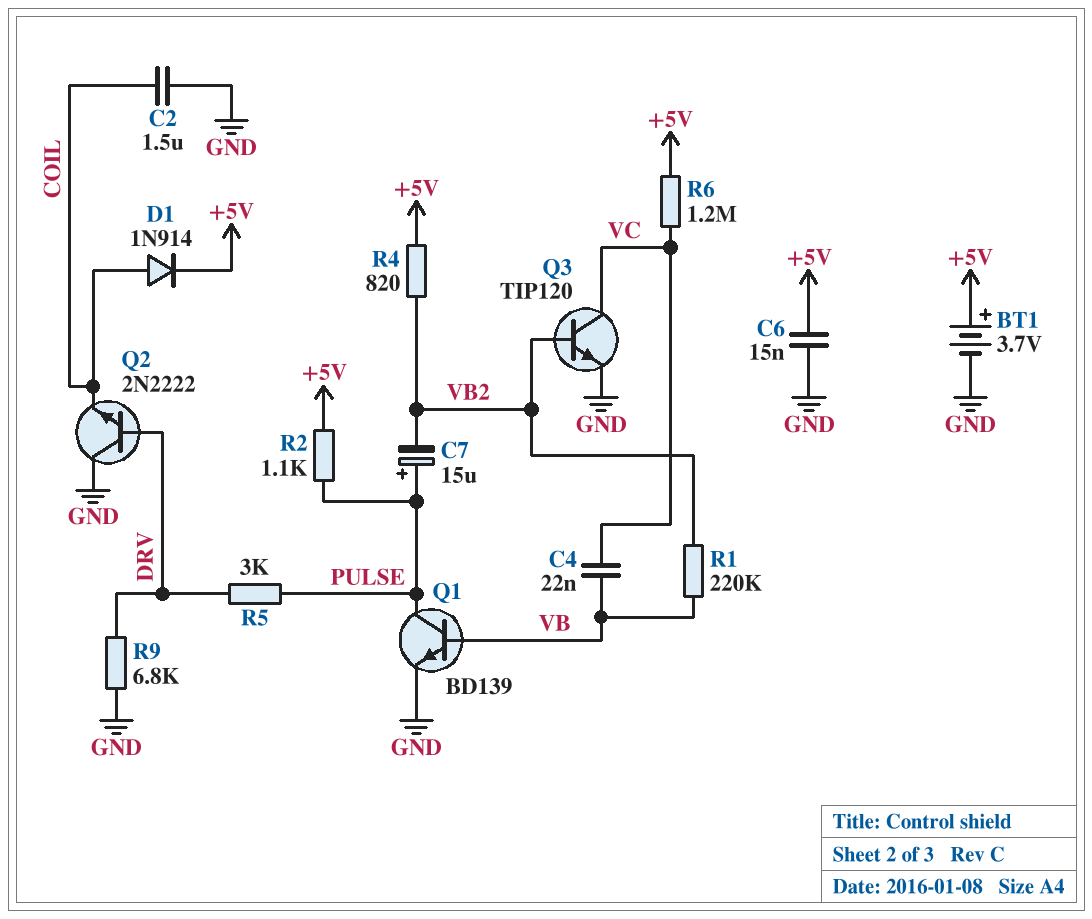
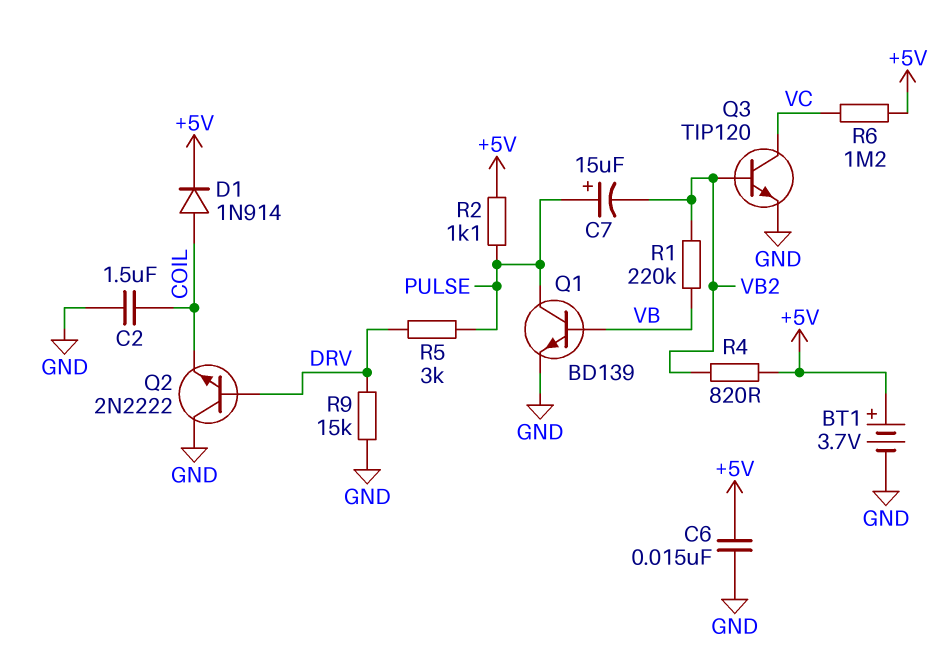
C4: 22nF (VB, VC) -> none
R9: 6.8k (DRV, GND) -> 15k (DRV, GND)

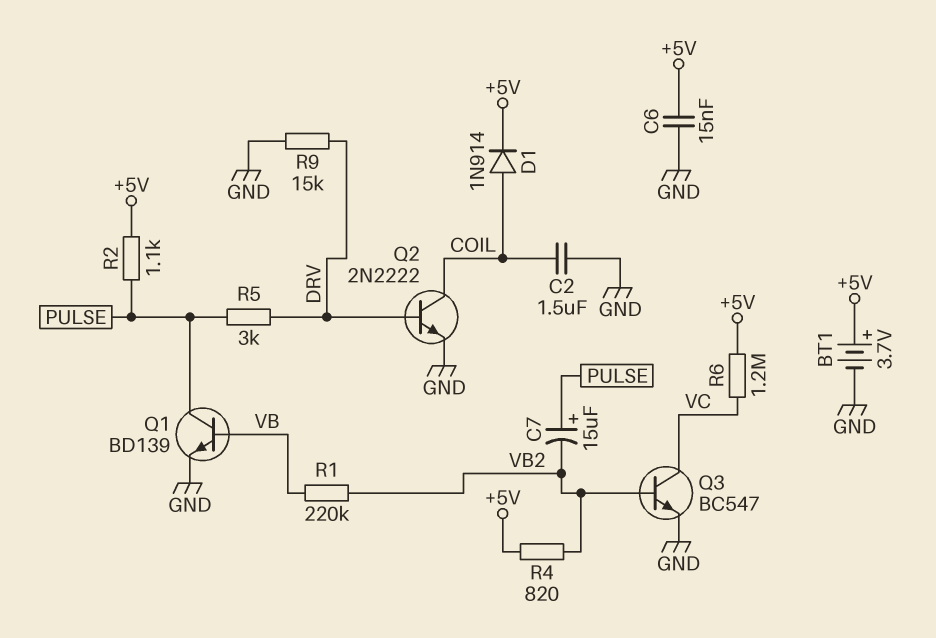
Q2: NPN 2N2222 (B DRV, C GND, E COIL) -> NPN 2N2222 (B DRV, C COIL, E GND)
Q3: NPN TIP120 (B VB2, C VC, E GND) -> NPN BC547 (B VB2, C VC, E GND)

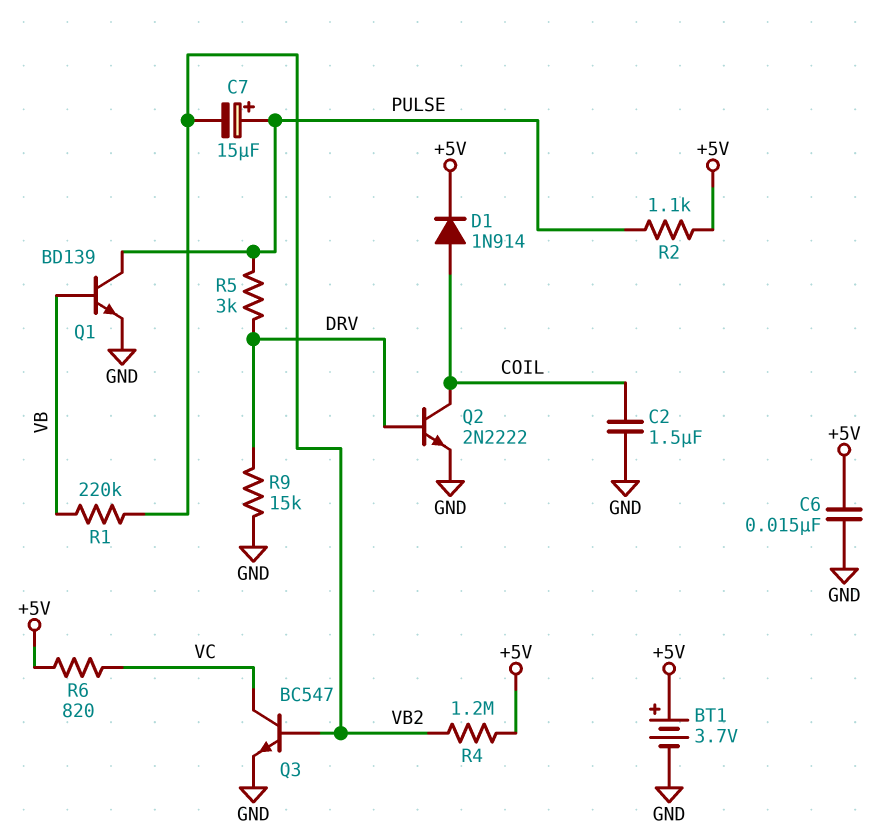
R4: 820 (+5V, VB2) -> 1.2M (+5V, VB2)
R6: 1.2M (+5V, VC) -> 820 (+5V, VC)

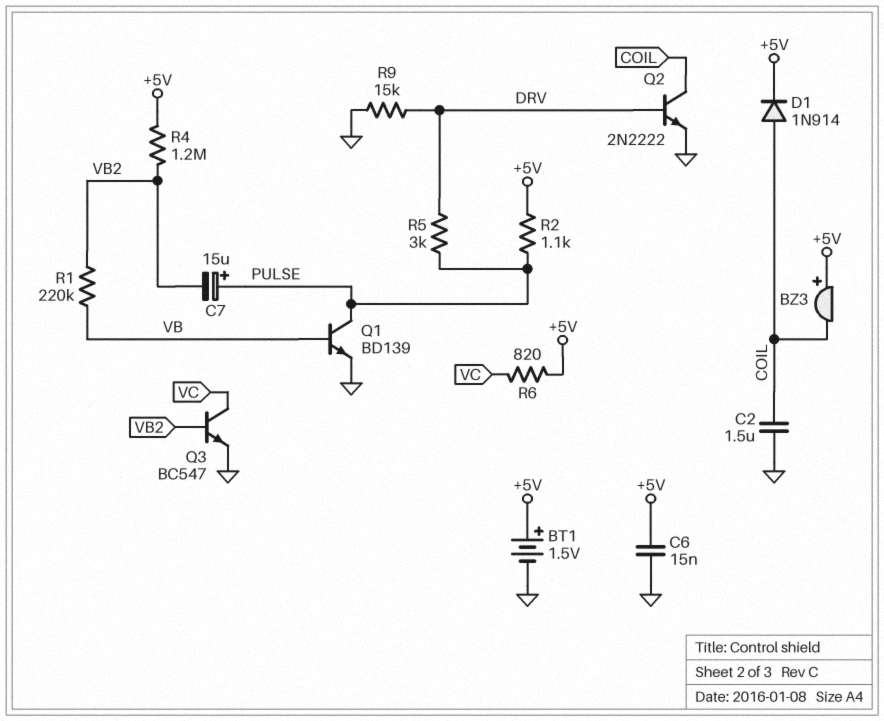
BT1: 3.7V (plus +5V, minus GND) -> 1.5V (plus +5V, minus GND)
BZ3: none -> buzzer (plus +5V, minus COIL)

